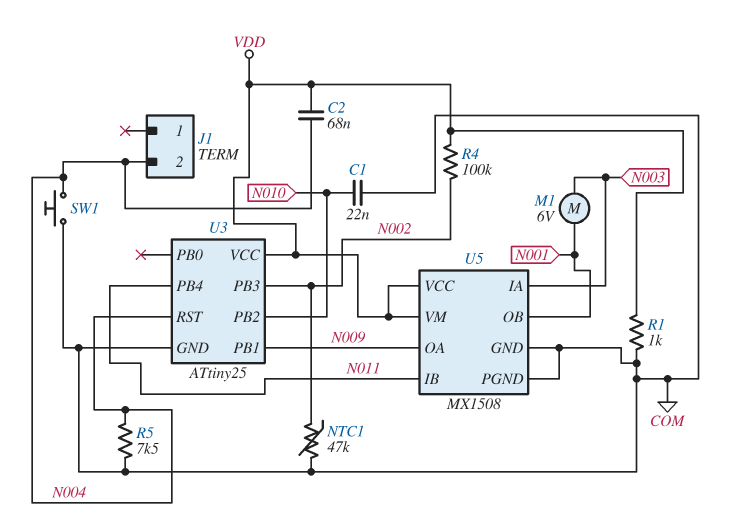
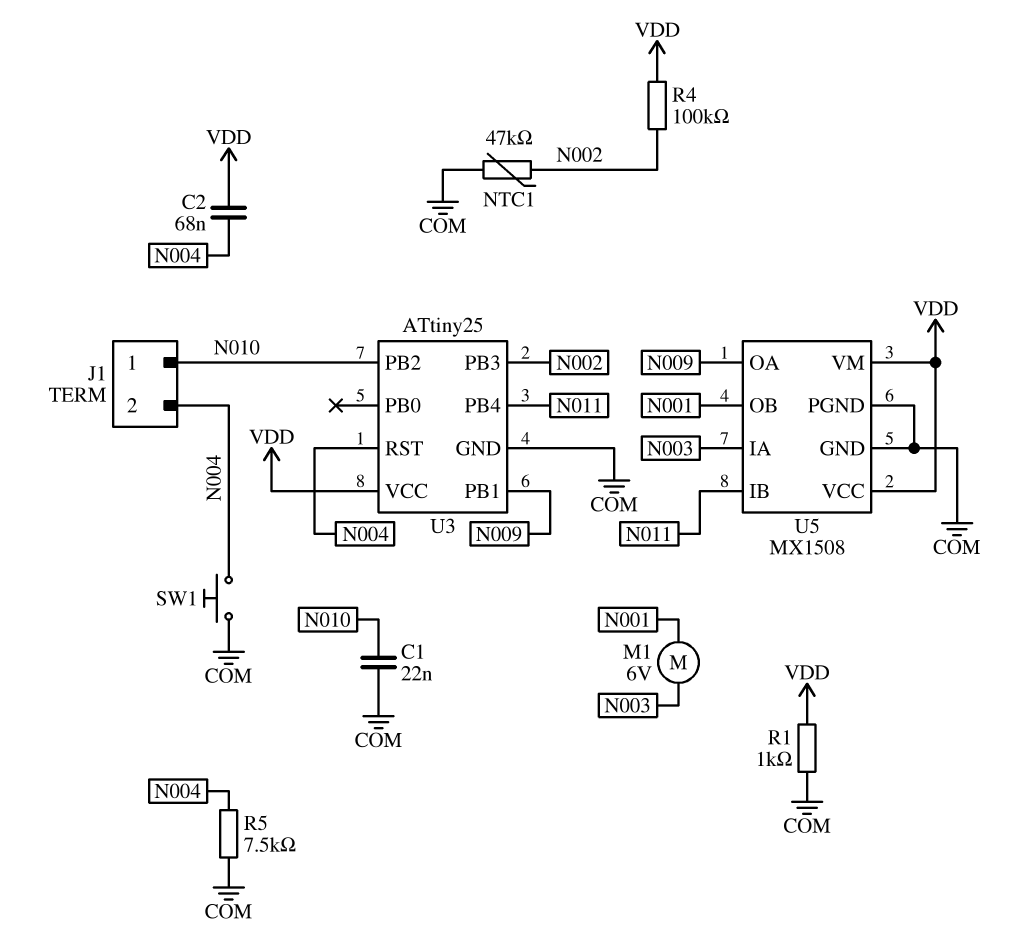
J1 pin 1: none -> N010

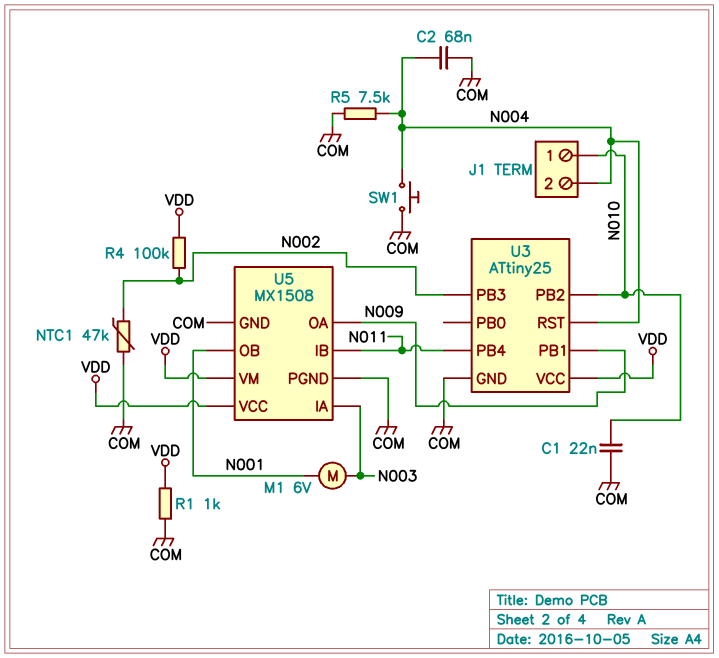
C2: 68nF (N004, VDD) -> 68nF (COM, N004)

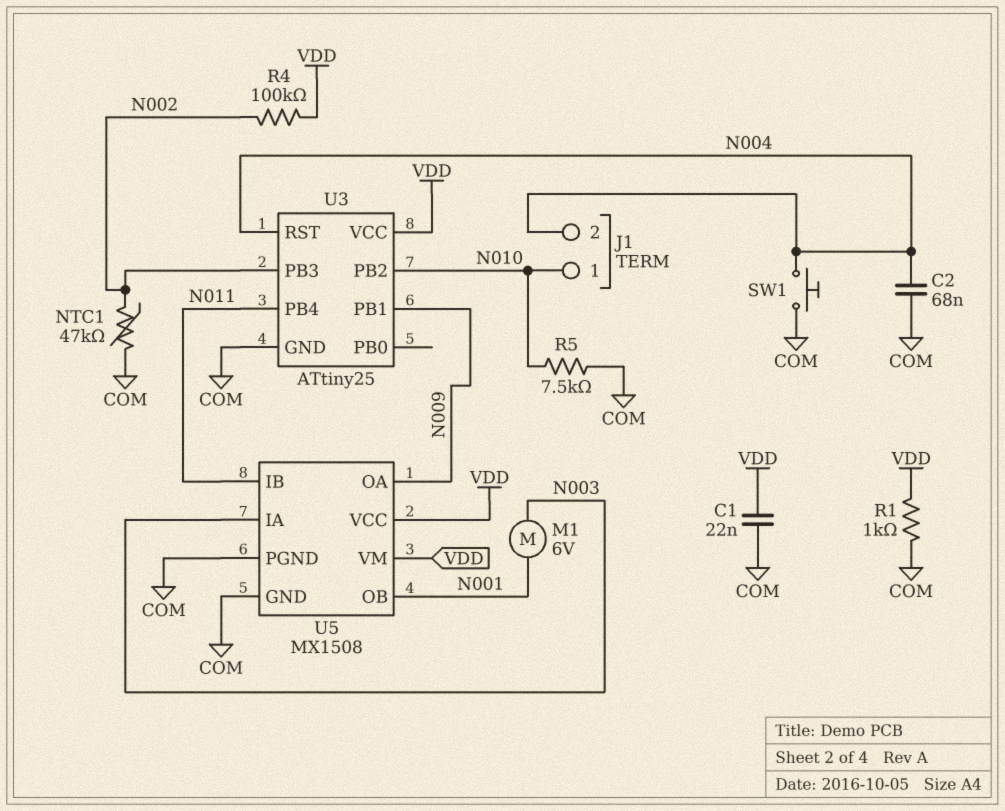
C1: 22nF (COM, N010) -> 22nF (COM, VDD)
R5: 7.5k (COM, N004) -> 7.5k (COM, N010)

